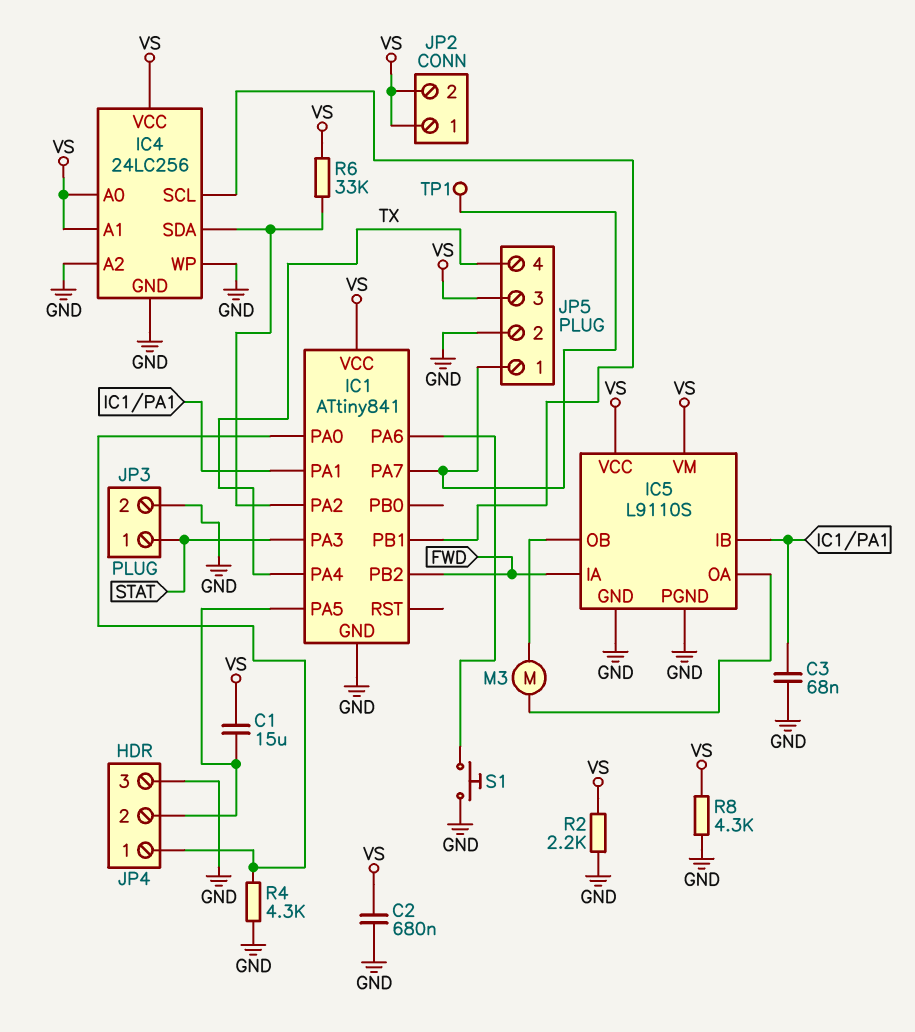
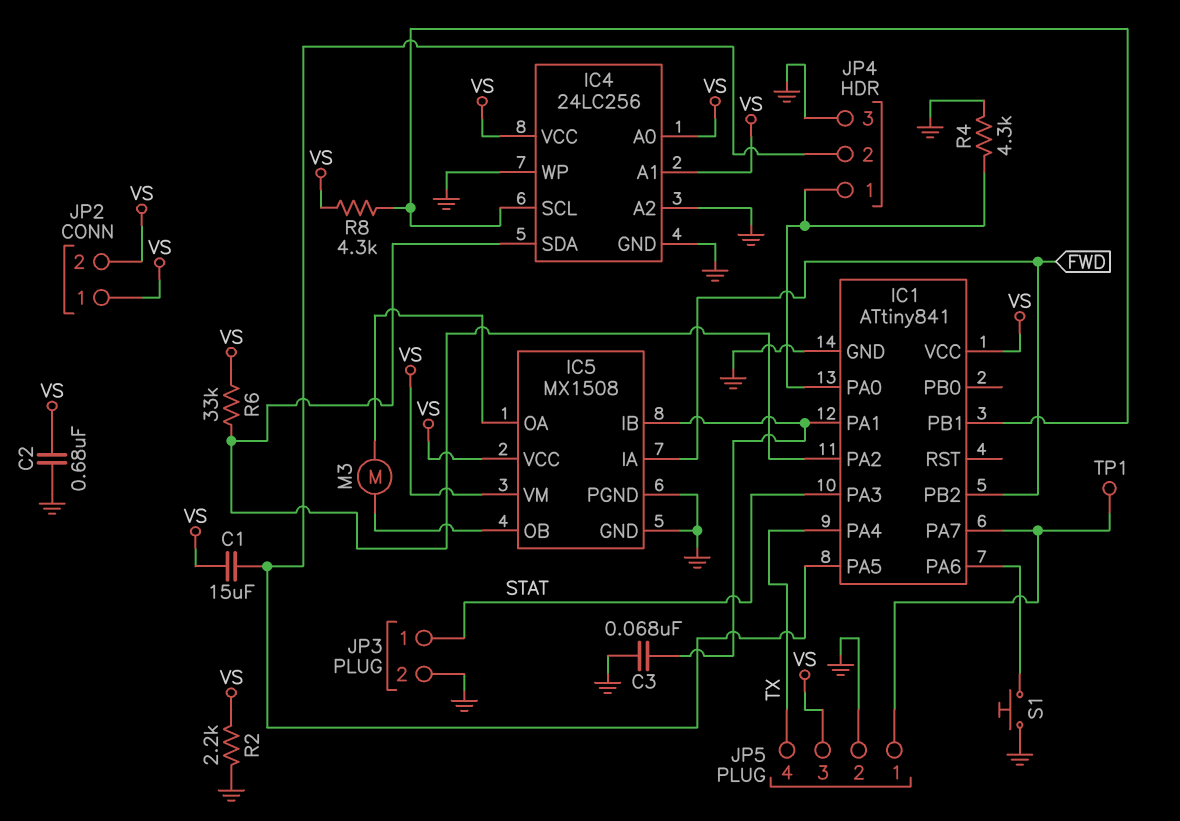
IC5: L9110S -> MX1508
R8: 4.3k (GND, VS) -> 4.3k (IC1/PB1, VS)

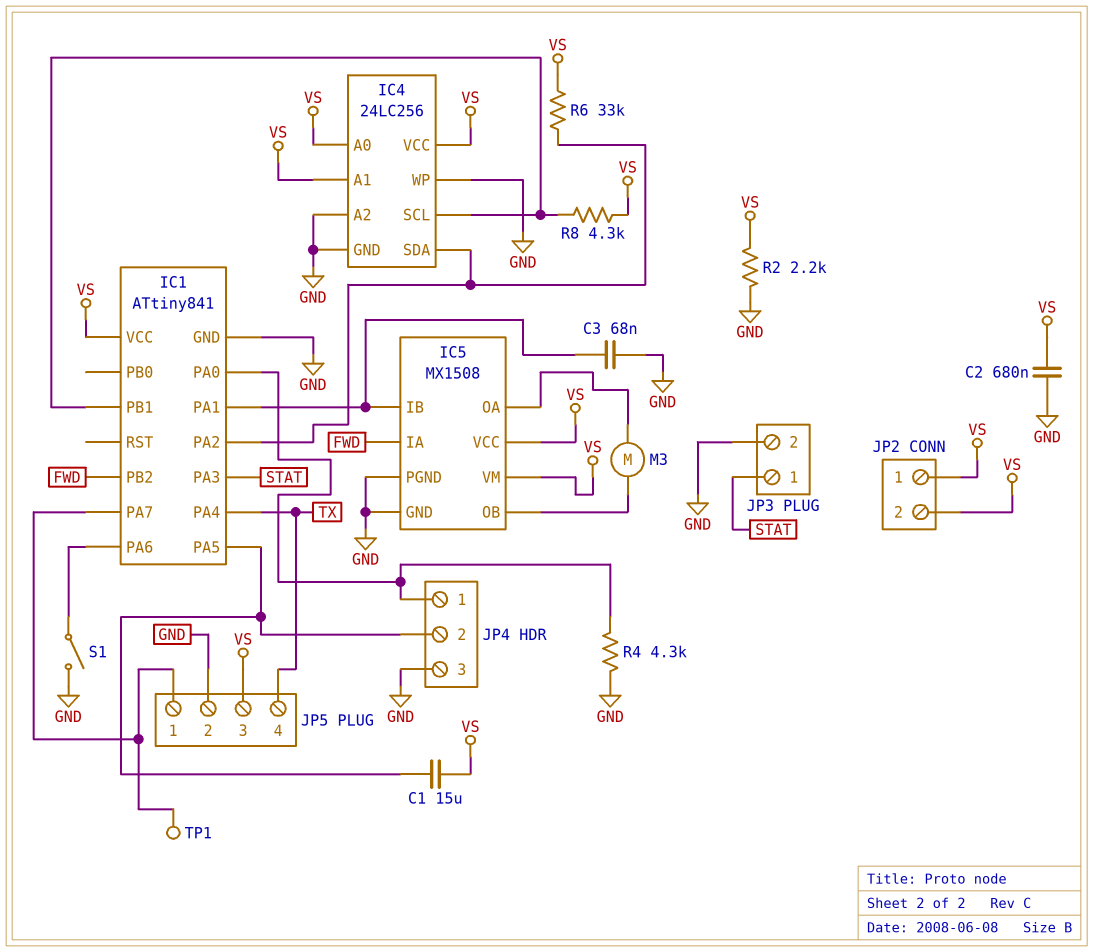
S1: button (GND, IC1/PA6) -> switch (GND, IC1/PA6)

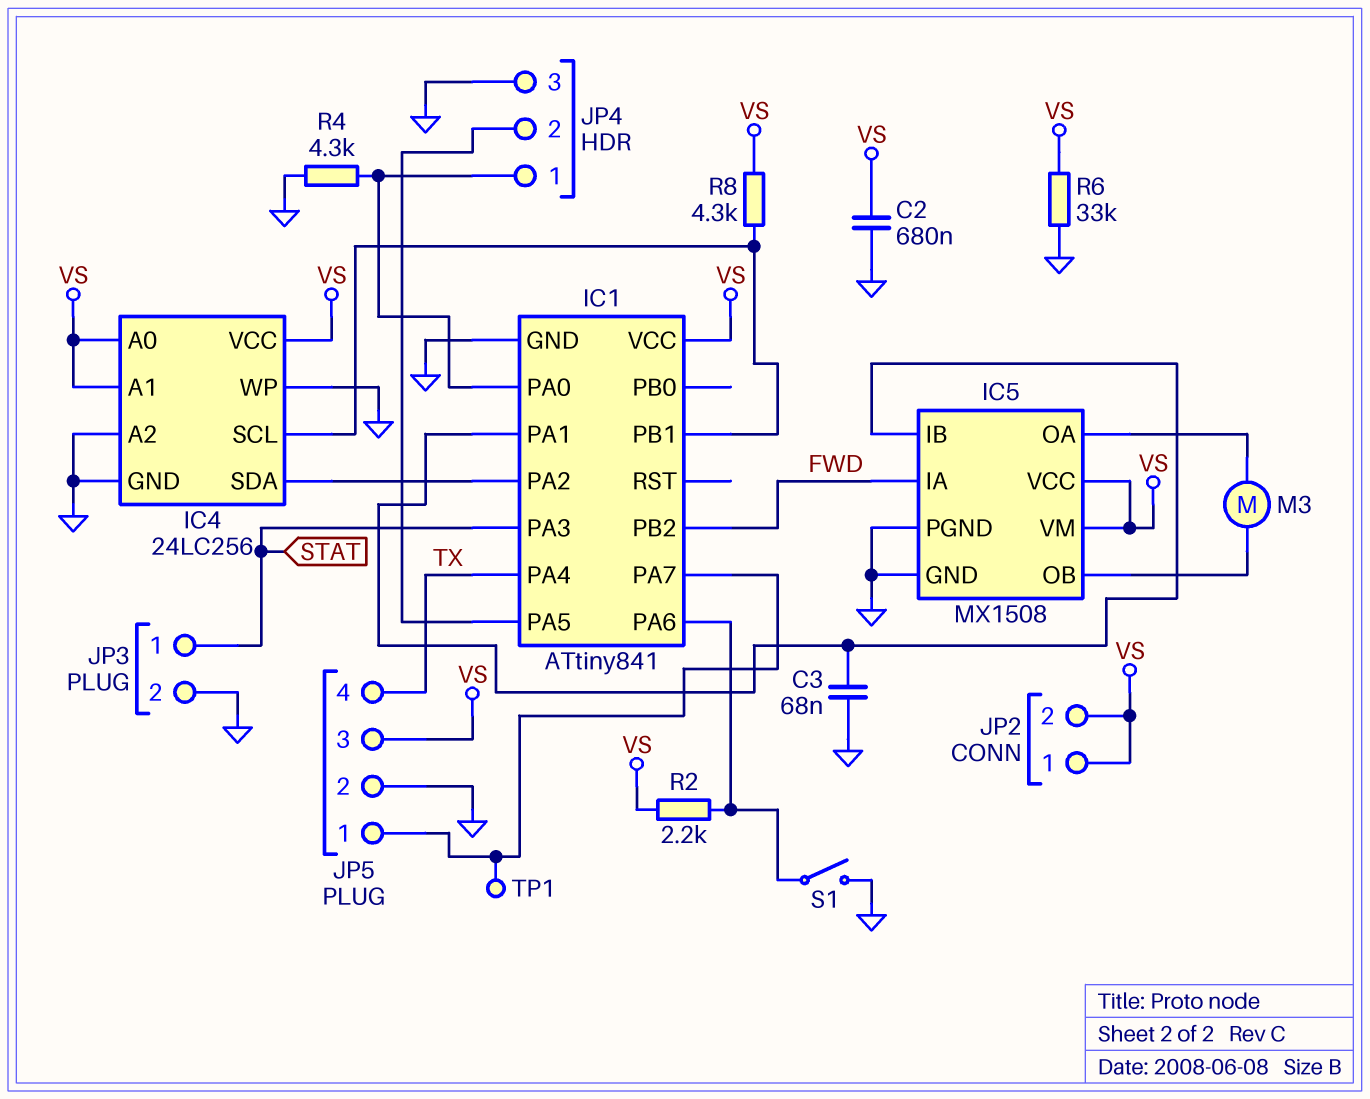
C1: 15uF (IC1/PA5, VS) -> none
R2: 2.2k (GND, VS) -> 2.2k (IC1/PA6, VS)
R6: 33k (IC1/PA2, VS) -> 33k (GND, VS)

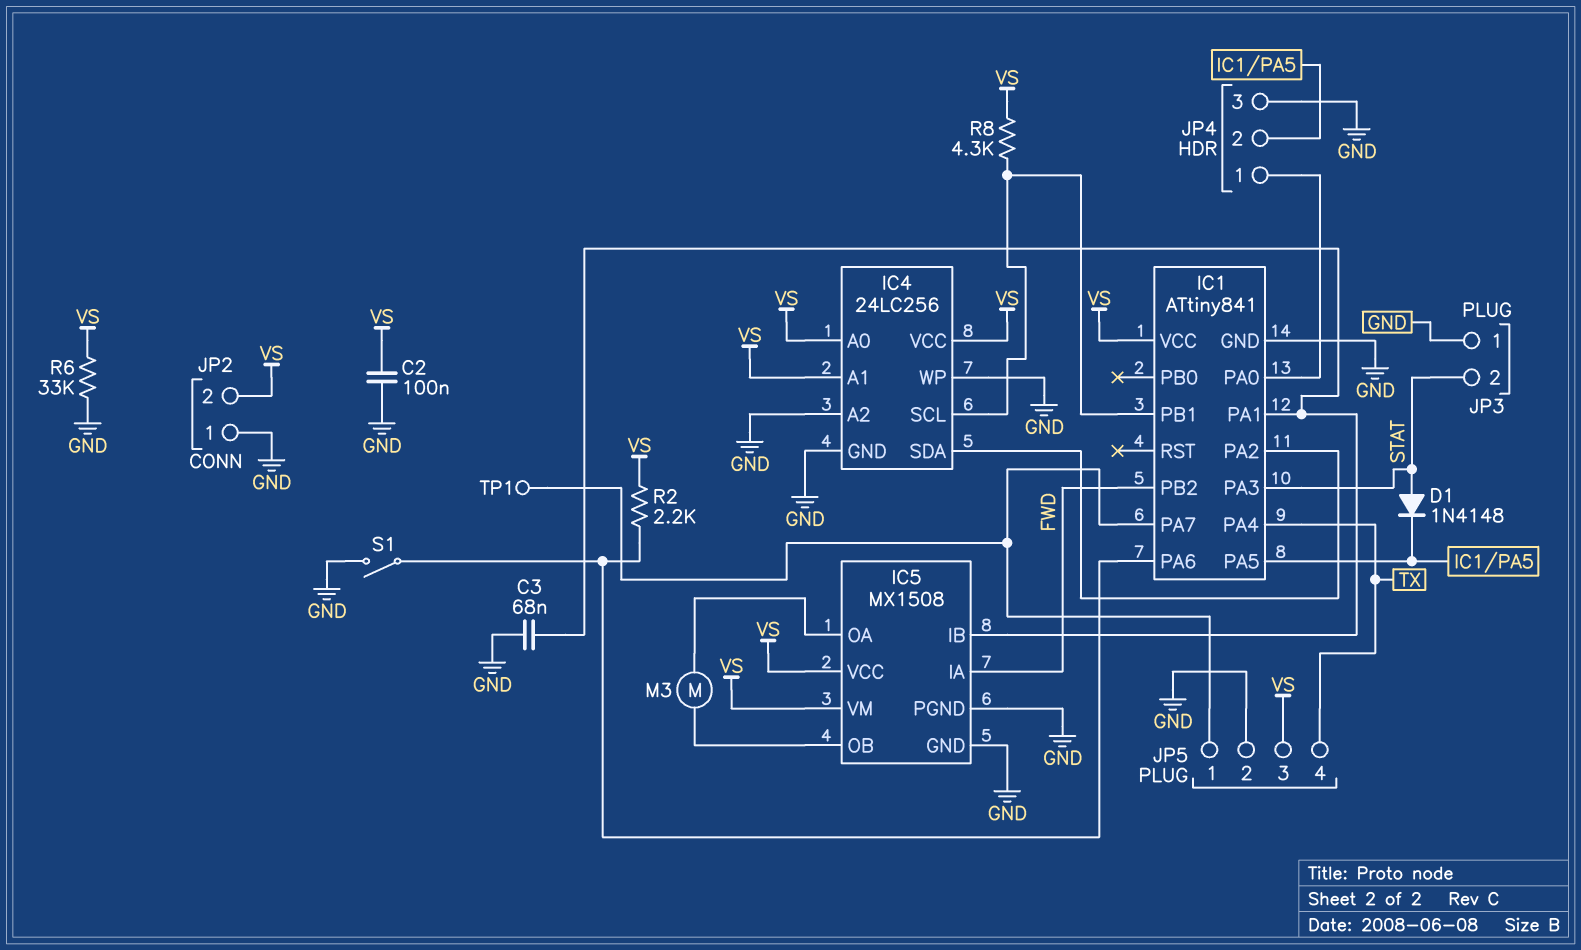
C2: 680nF (GND, VS) -> 100nF (GND, VS)
D1: none -> diode 1N4148 (A STAT, K IC1/PA5)
JP2 pin 1: VS -> GND
JP3 pin 1: STAT -> GND
JP3 pin 2: GND -> STAT
R4: 4.3k (GND, IC1/PA0) -> none

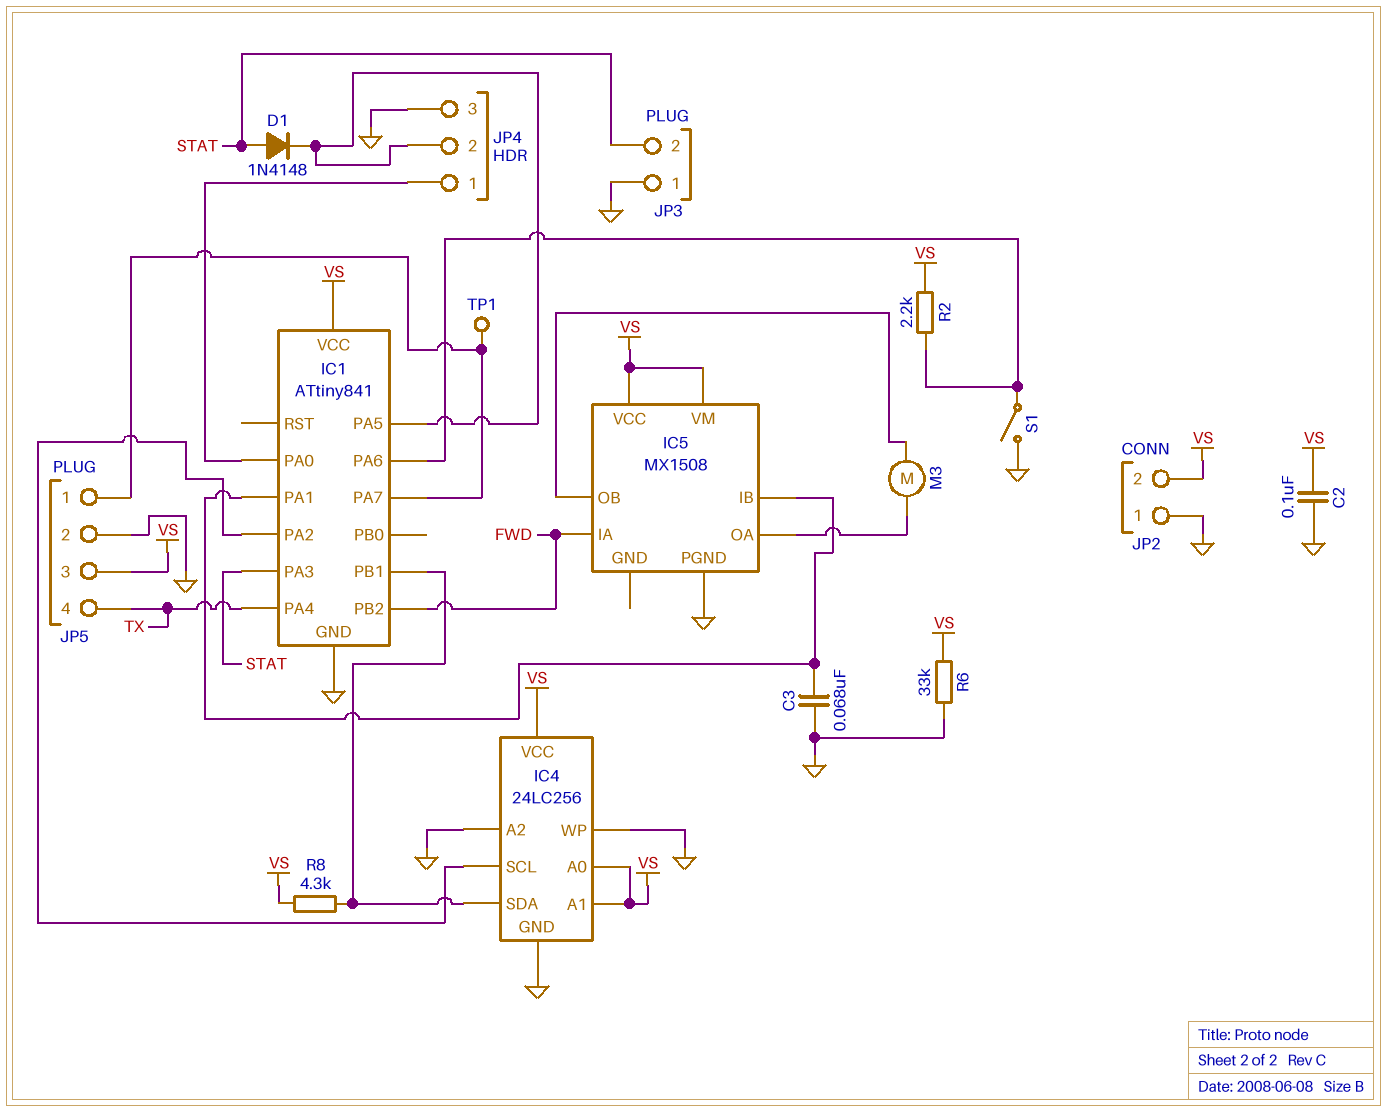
IC4 pin SCL: IC1/PB1 -> IC1/PA2
IC4 pin SDA: IC1/PA2 -> IC1/PB1
IC5 pin GND: GND -> none

